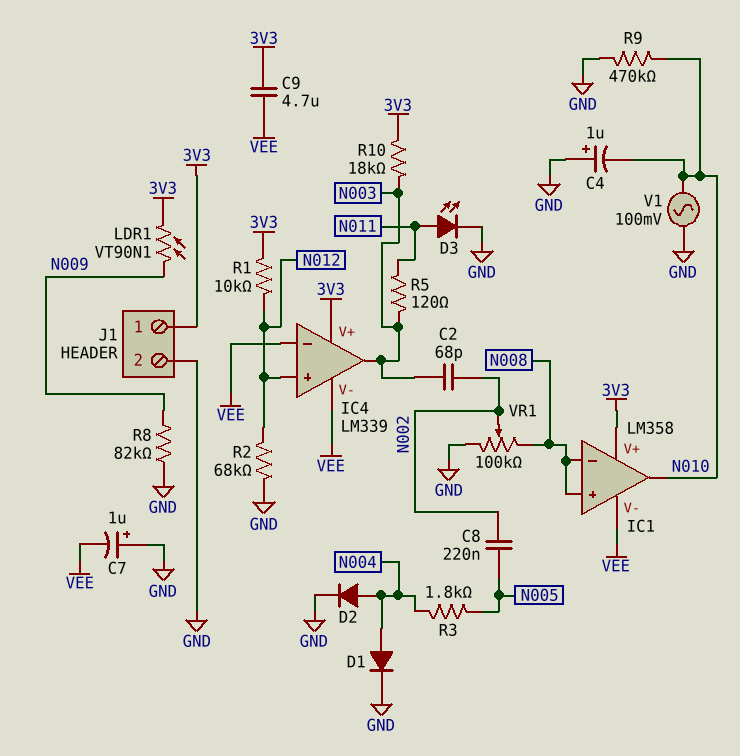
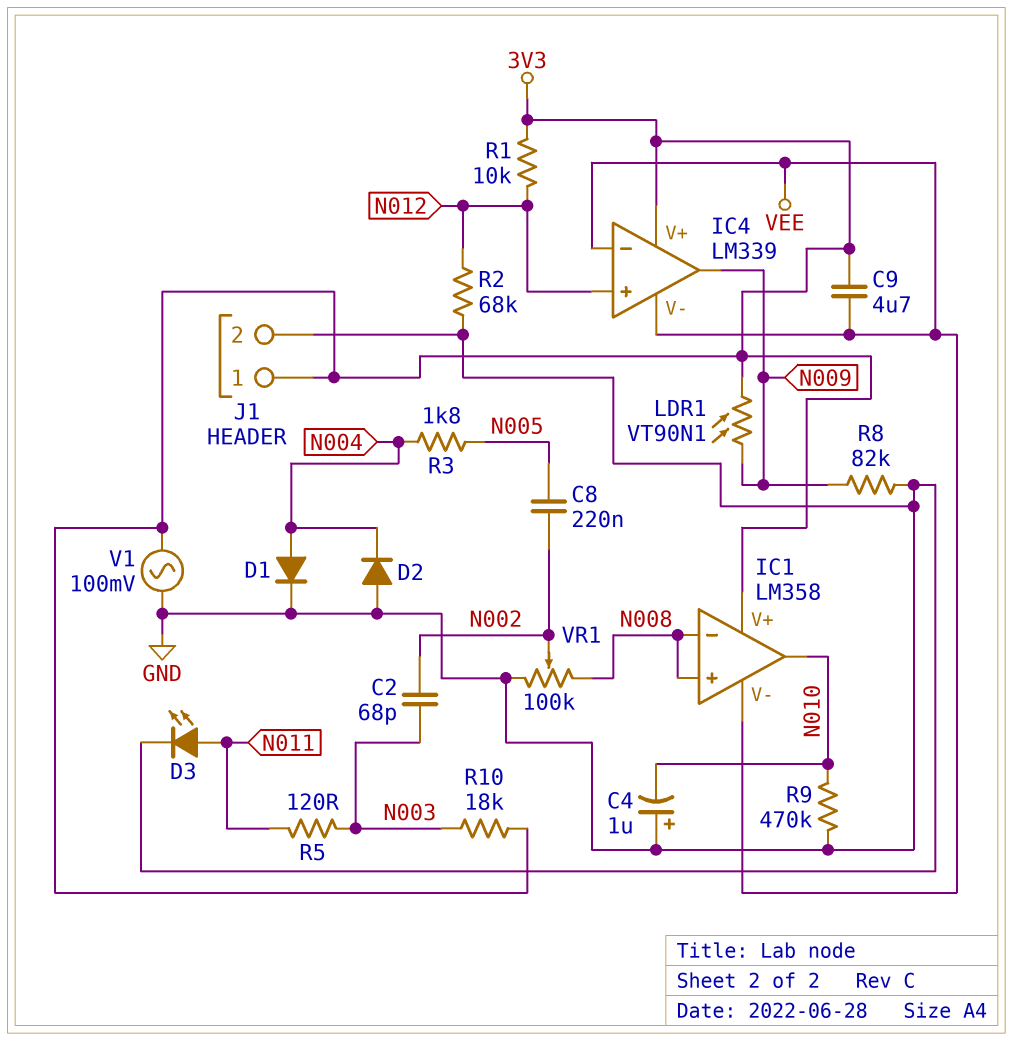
C7: 1uF (plus GND, minus VEE) -> none
D2: diode (A N004, K GND) -> diode (A GND, K N004)
IC4 pin out: N003 -> N009
V1: AC 100mV (GND, N010) -> AC 100mV (3V3, GND)

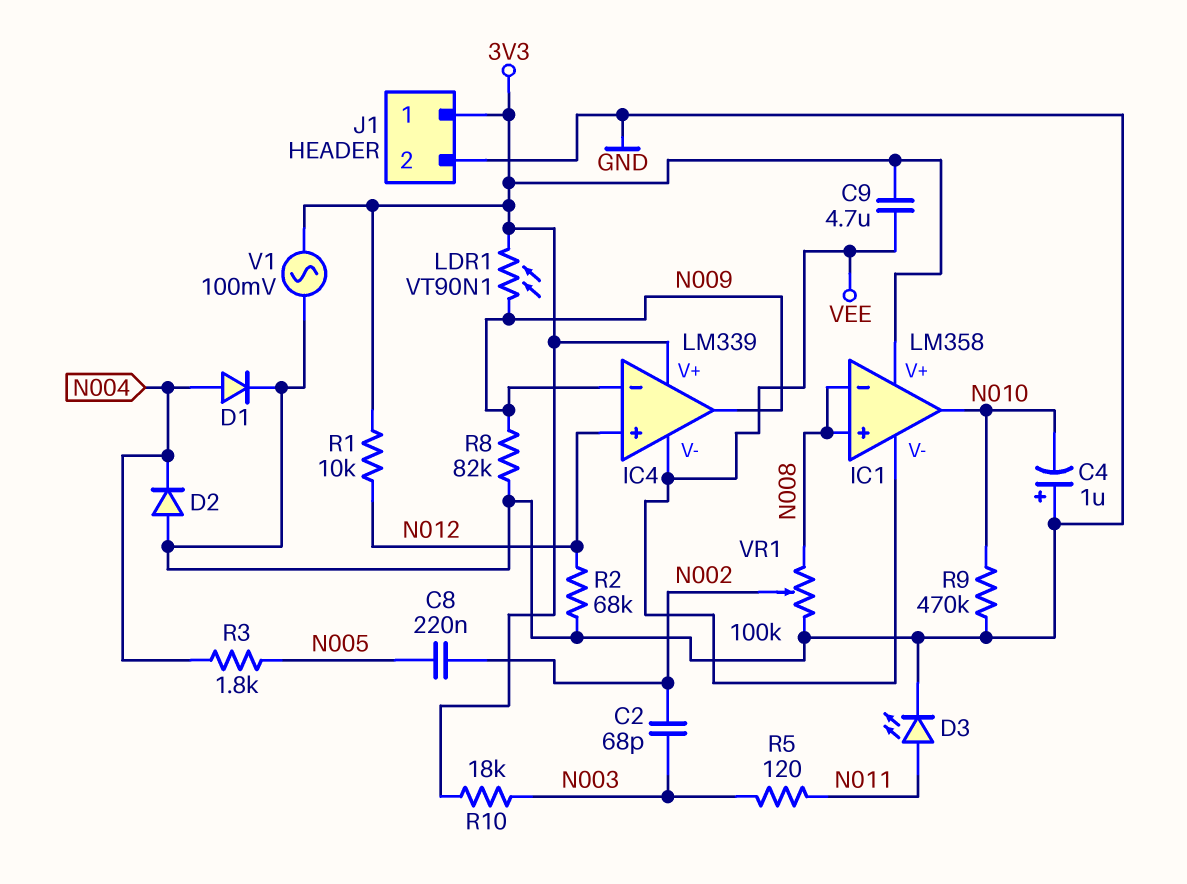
IC4 pin in-: VEE -> N009

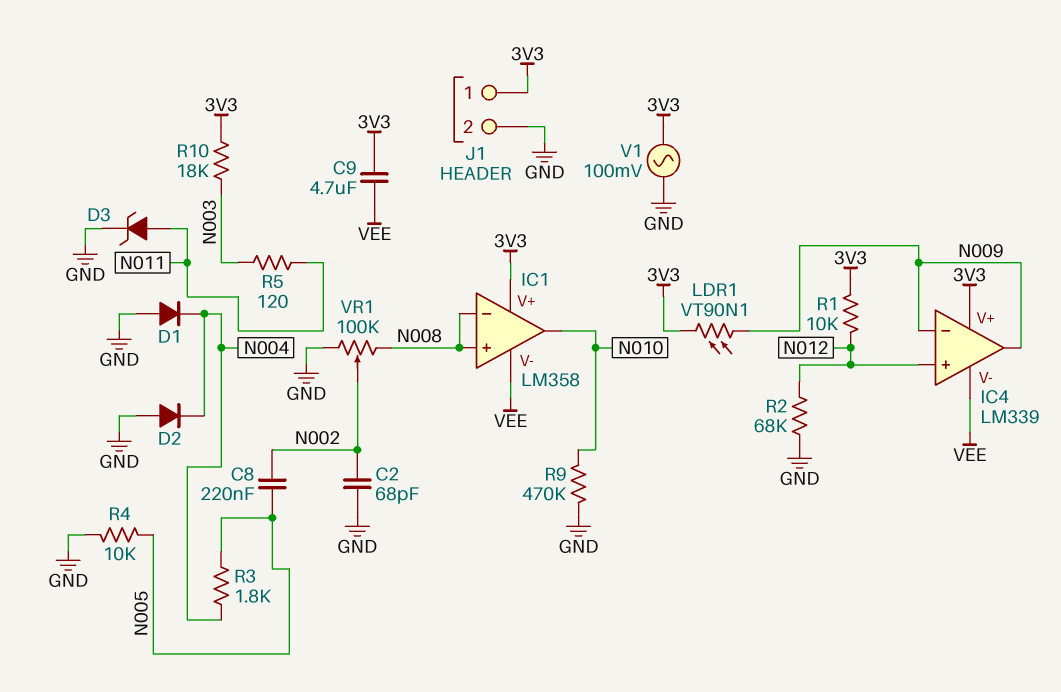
C2: 68pF (N002, N003) -> 68pF (GND, N002)
C4: 1uF (plus GND, minus N010) -> none
D1: diode (A N004, K GND) -> diode (A GND, K N004)
D3: LED (A N011, K GND) -> zener (A N011, K GND)
R4: none -> 10k (GND, N005)
R8: 82k (GND, N009) -> none

